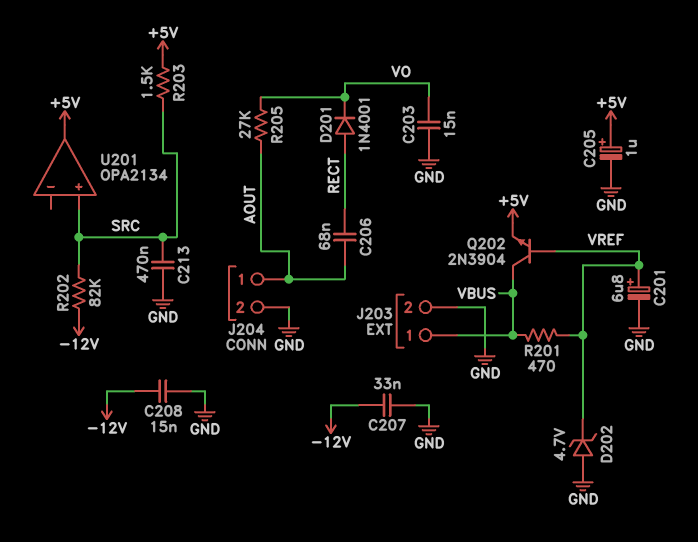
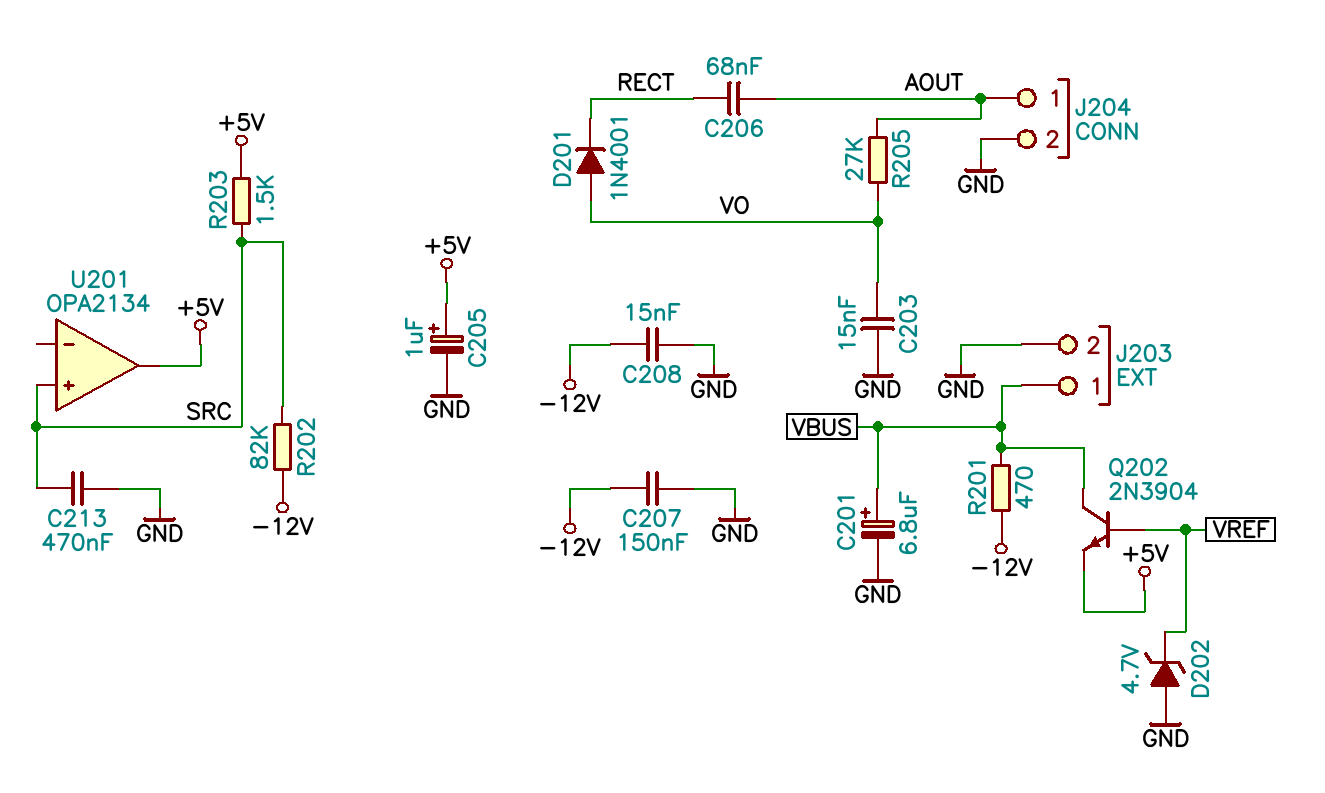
C201: 6.8uF (plus VREF, minus GND) -> 6.8uF (plus VBUS, minus GND)
C207: 33nF (-12V, GND) -> 150nF (-12V, GND)
D201: diode 1N4001 (A RECT, K VO) -> diode 1N4001 (A VO, K RECT)
R201: 470 (VBUS, VREF) -> 470 (-12V, VBUS)

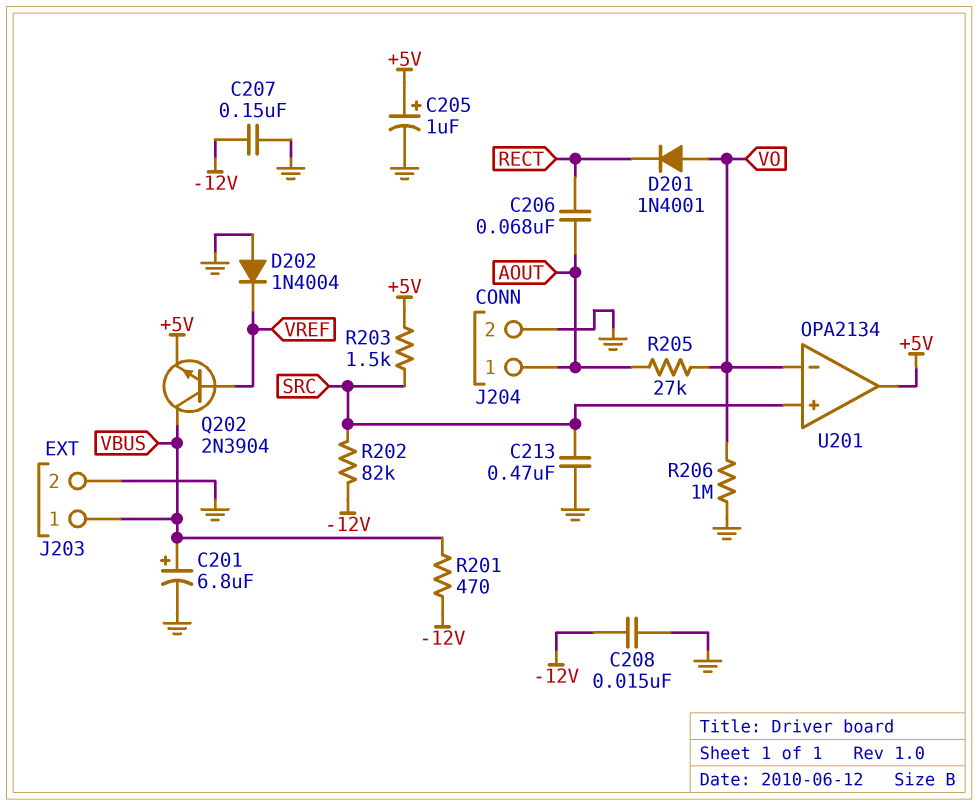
C203: 15nF (GND, VO) -> none
D202: zener 4.7V (A GND, K VREF) -> diode 1N4004 (A GND, K VREF)
R206: none -> 1M (GND, VO)
U201 pin in-: none -> VO

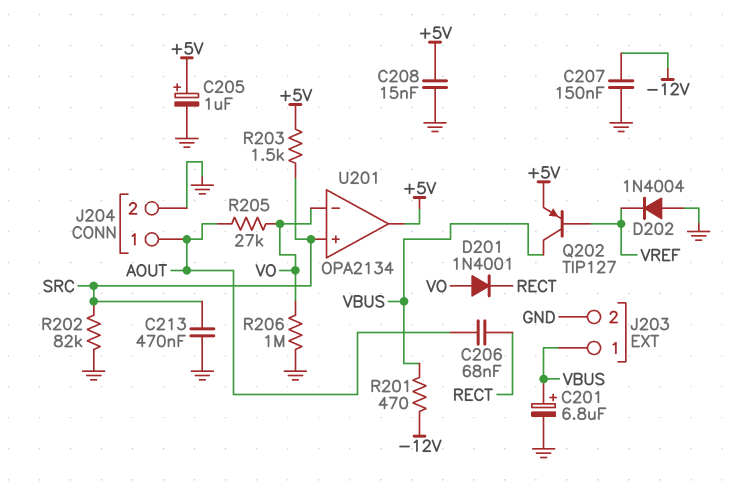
C208: 15nF (-12V, GND) -> 15nF (+5V, GND)
Q202: NPN 2N3904 (B VREF, C VBUS, E +5V) -> PNP TIP127 (B VREF, C VBUS, E +5V)
R202: 82k (-12V, SRC) -> 82k (GND, SRC)

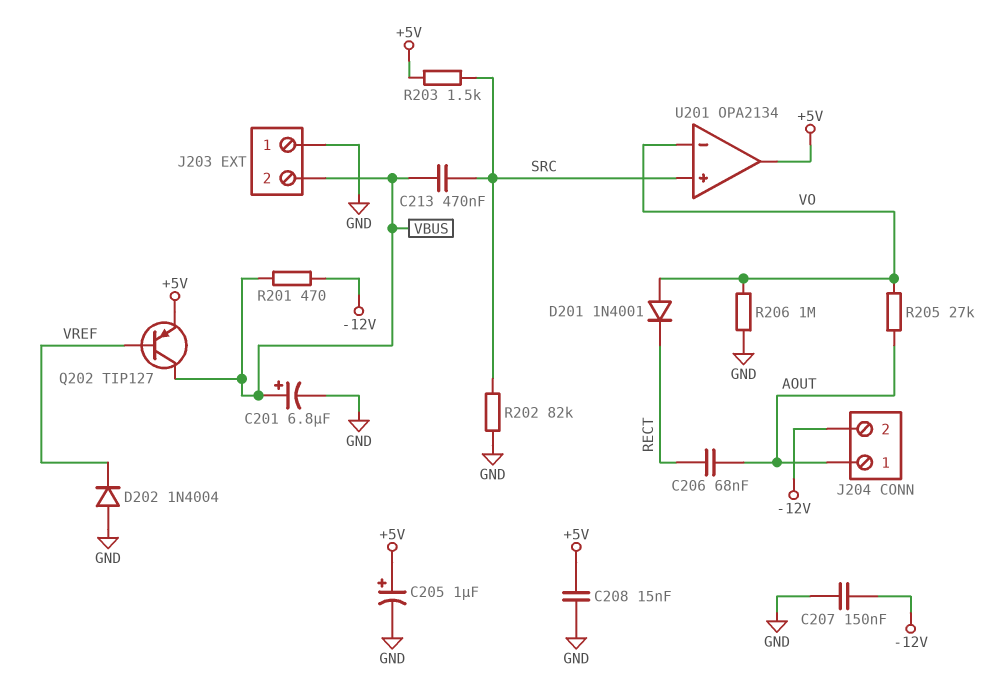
C213: 470nF (GND, SRC) -> 470nF (SRC, VBUS)
J203 pin 1: VBUS -> GND
J203 pin 2: GND -> VBUS
J204 pin 2: GND -> -12V

